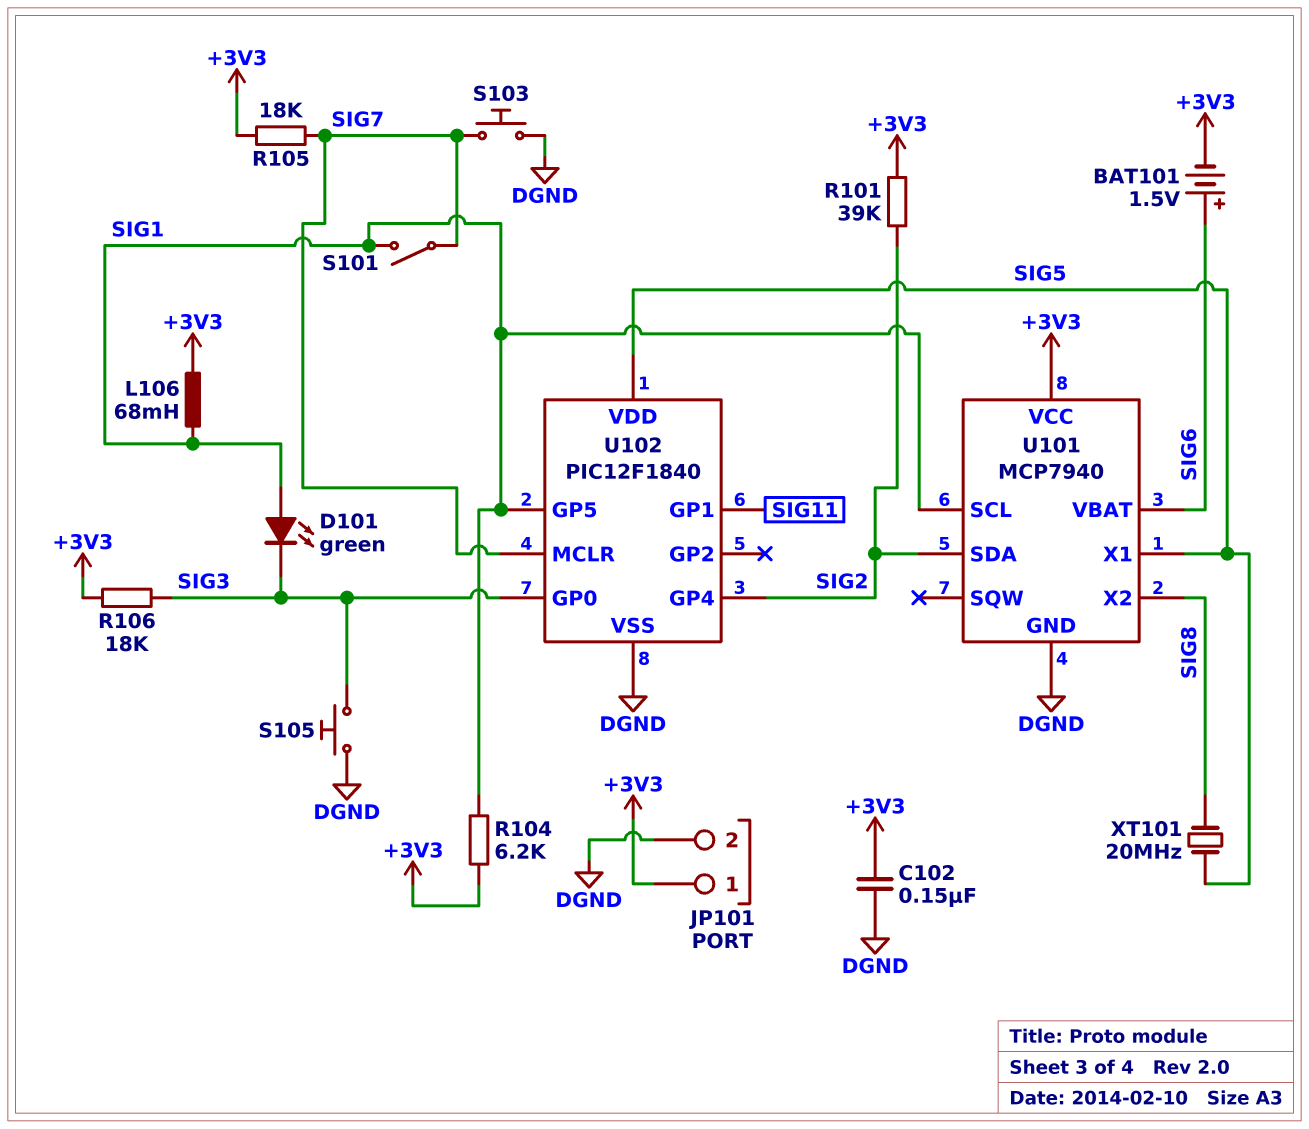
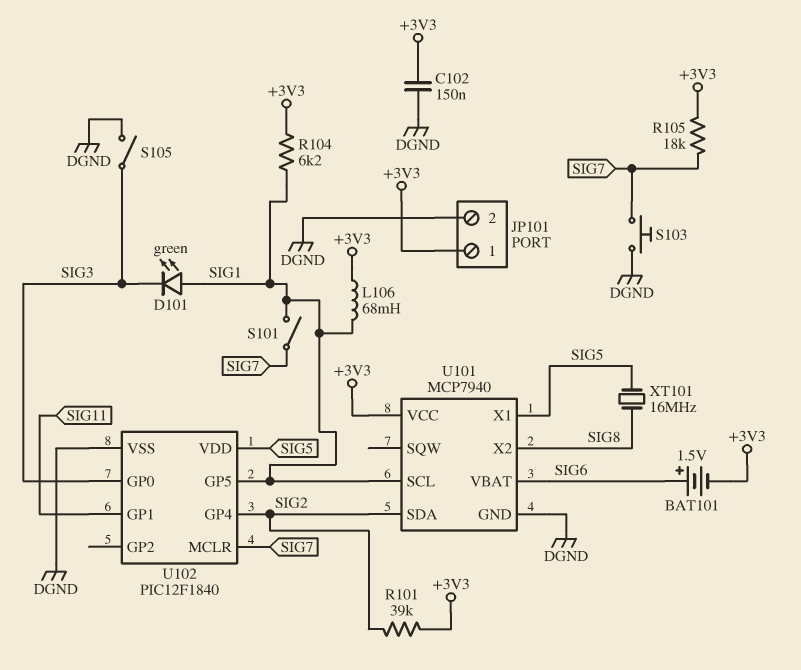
R106: 18k (+3V3, SIG3) -> none
S105: button (DGND, SIG3) -> switch (DGND, SIG3)
XT101: 20MHz (SIG5, SIG8) -> 16MHz (SIG5, SIG8)

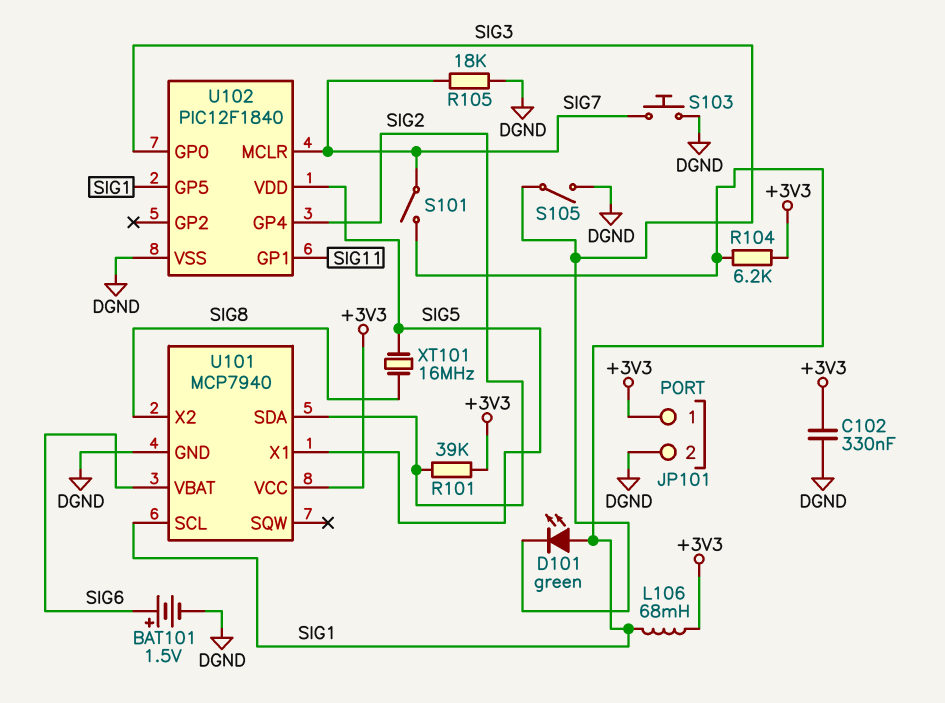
BAT101: 1.5V (plus SIG6, minus +3V3) -> 1.5V (plus SIG6, minus DGND)
C102: 150nF (+3V3, DGND) -> 330nF (+3V3, DGND)
R105: 18k (+3V3, SIG7) -> 18k (DGND, SIG7)

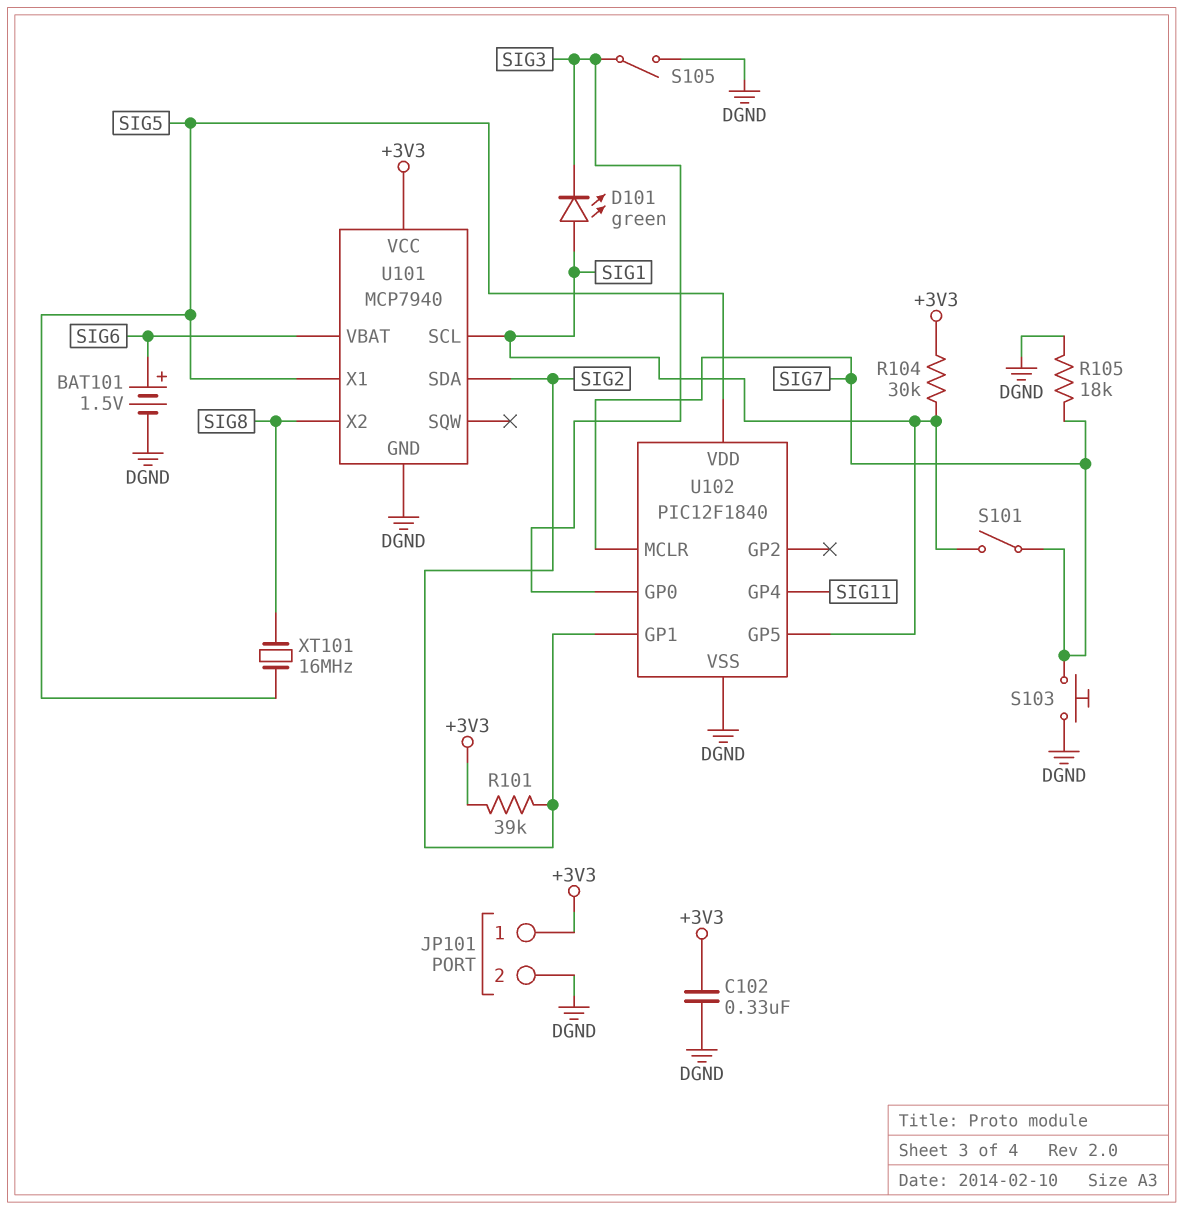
L106: 68mH (+3V3, SIG1) -> none
R104: 6.2k (+3V3, SIG1) -> 30k (+3V3, SIG1)
U102 pin GP1: SIG11 -> SIG2
U102 pin GP4: SIG2 -> SIG11

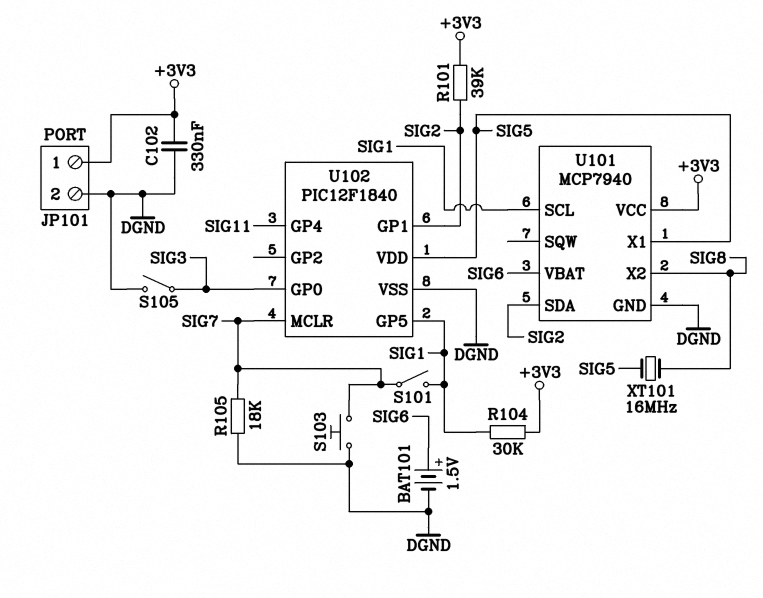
D101: LED green (A SIG1, K SIG3) -> none

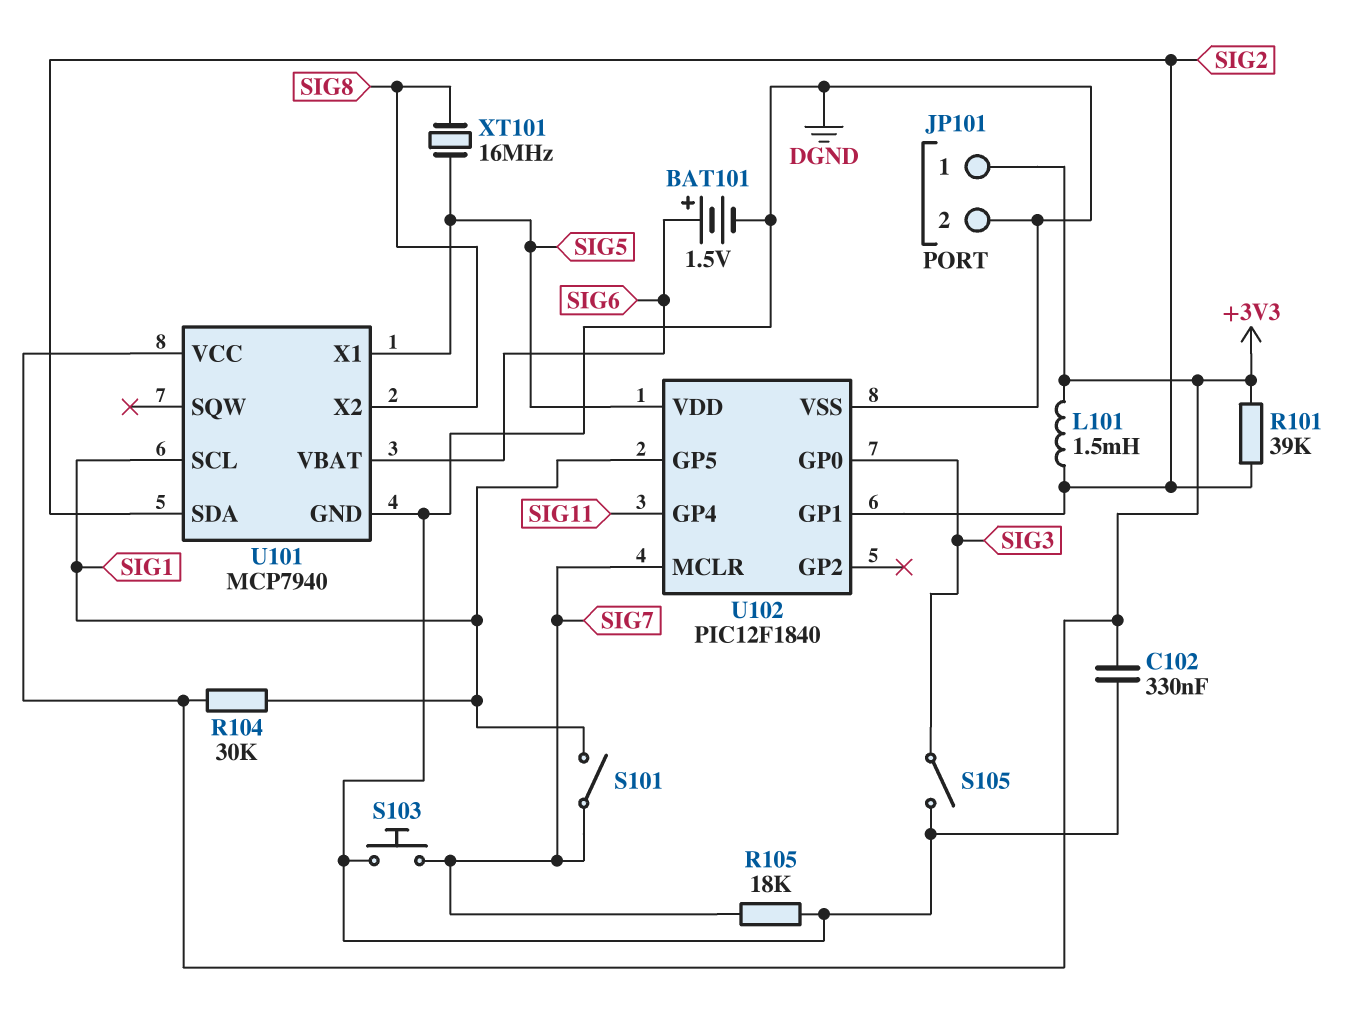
L101: none -> 1.5mH (+3V3, SIG2)

